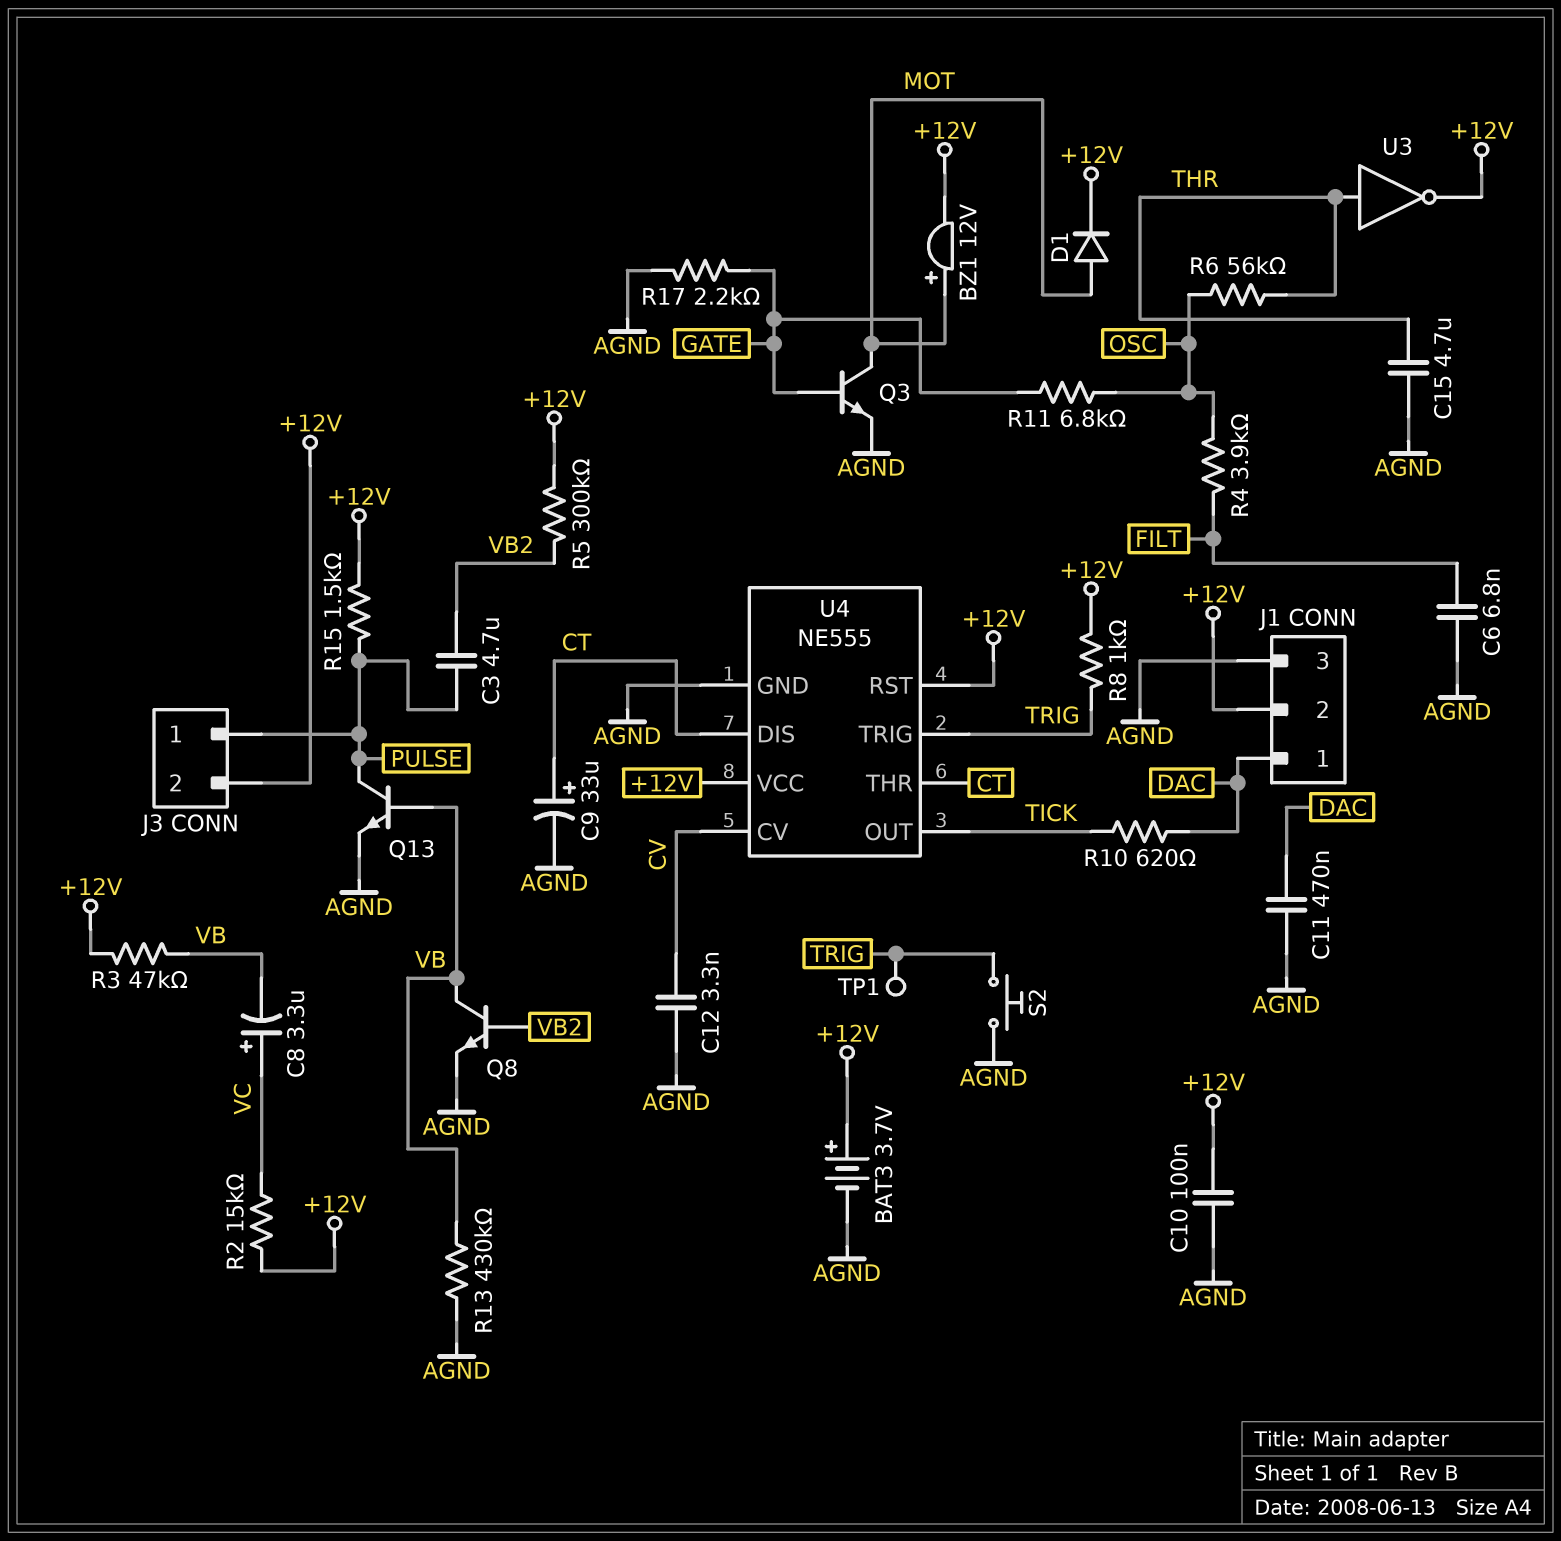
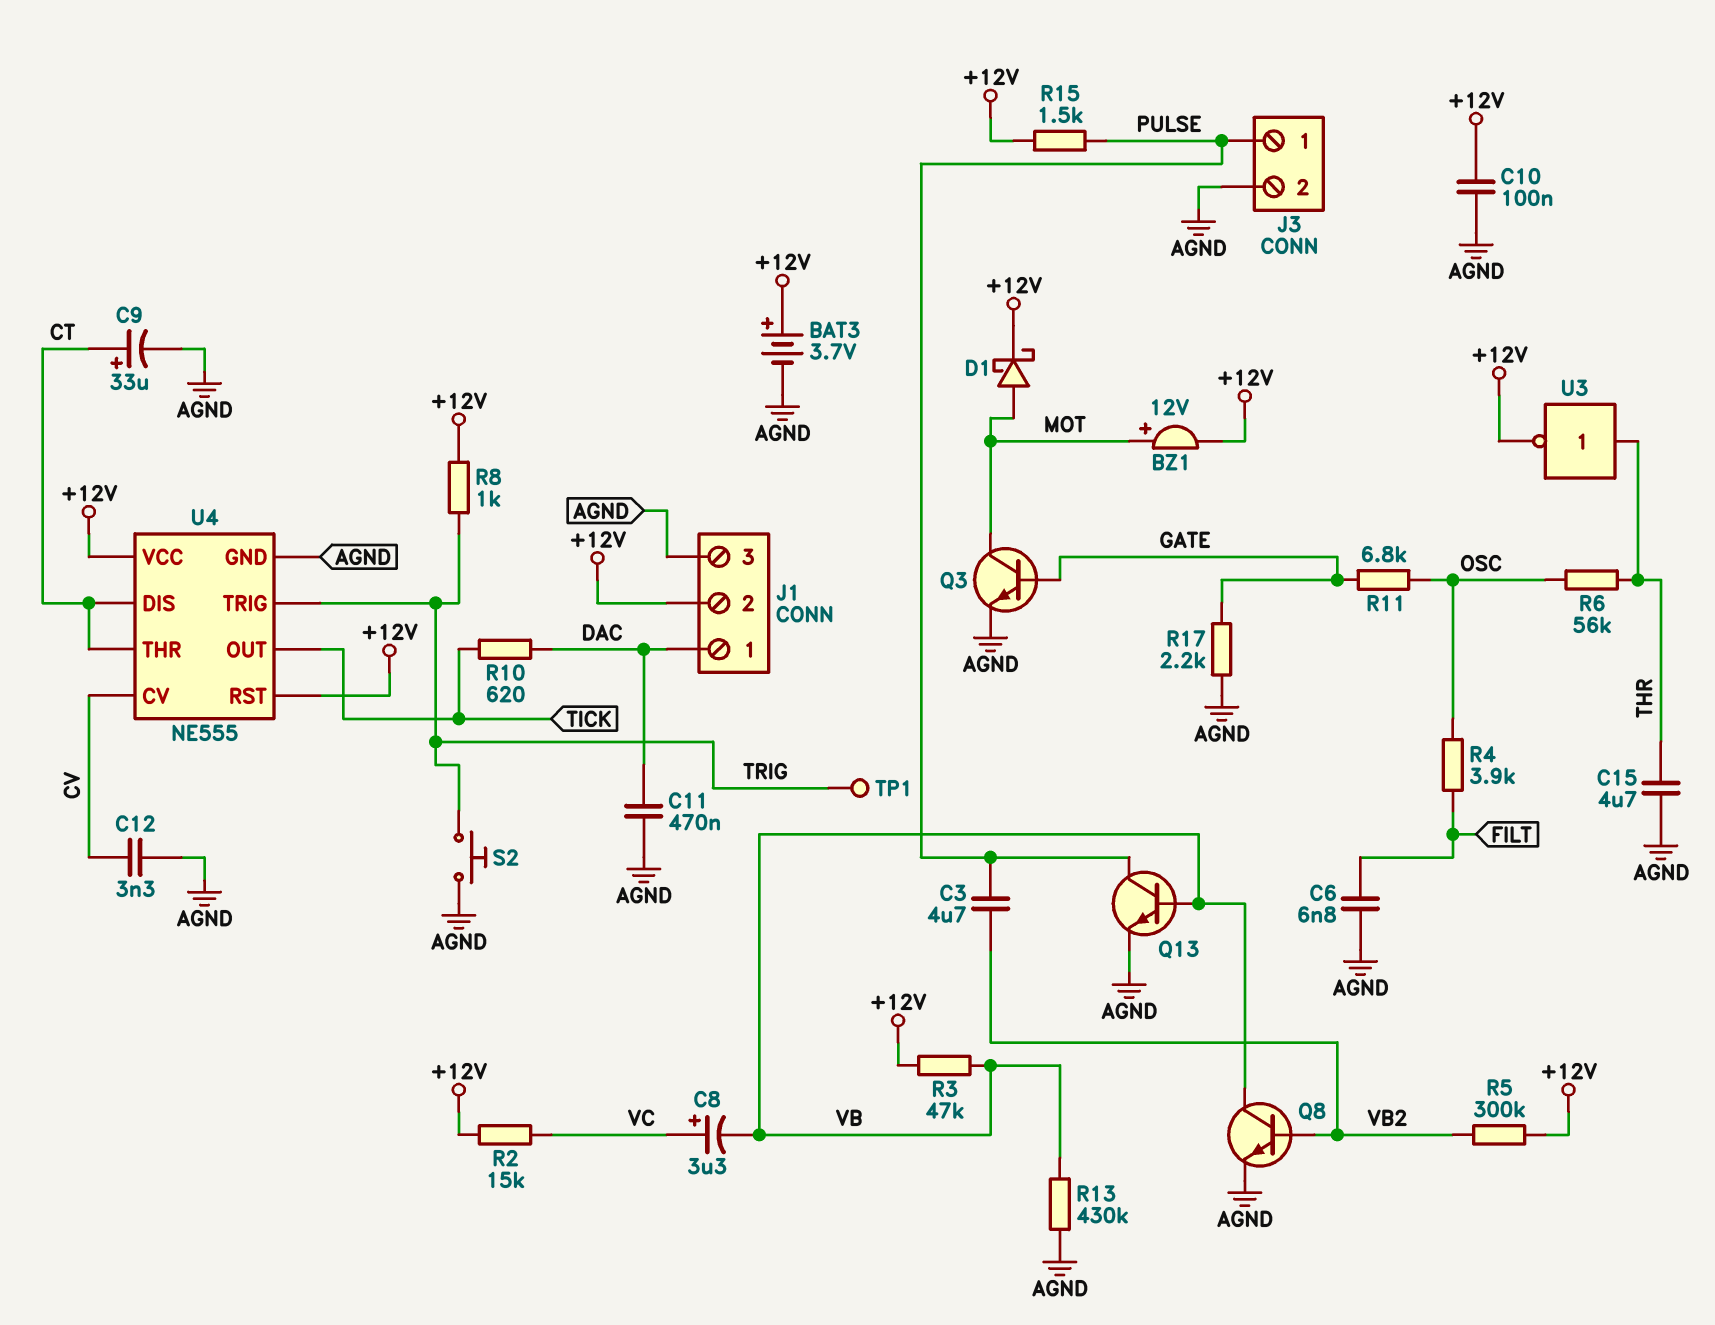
D1: diode (A MOT, K +12V) -> schottky (A MOT, K +12V)
J3 pin 2: +12V -> AGND

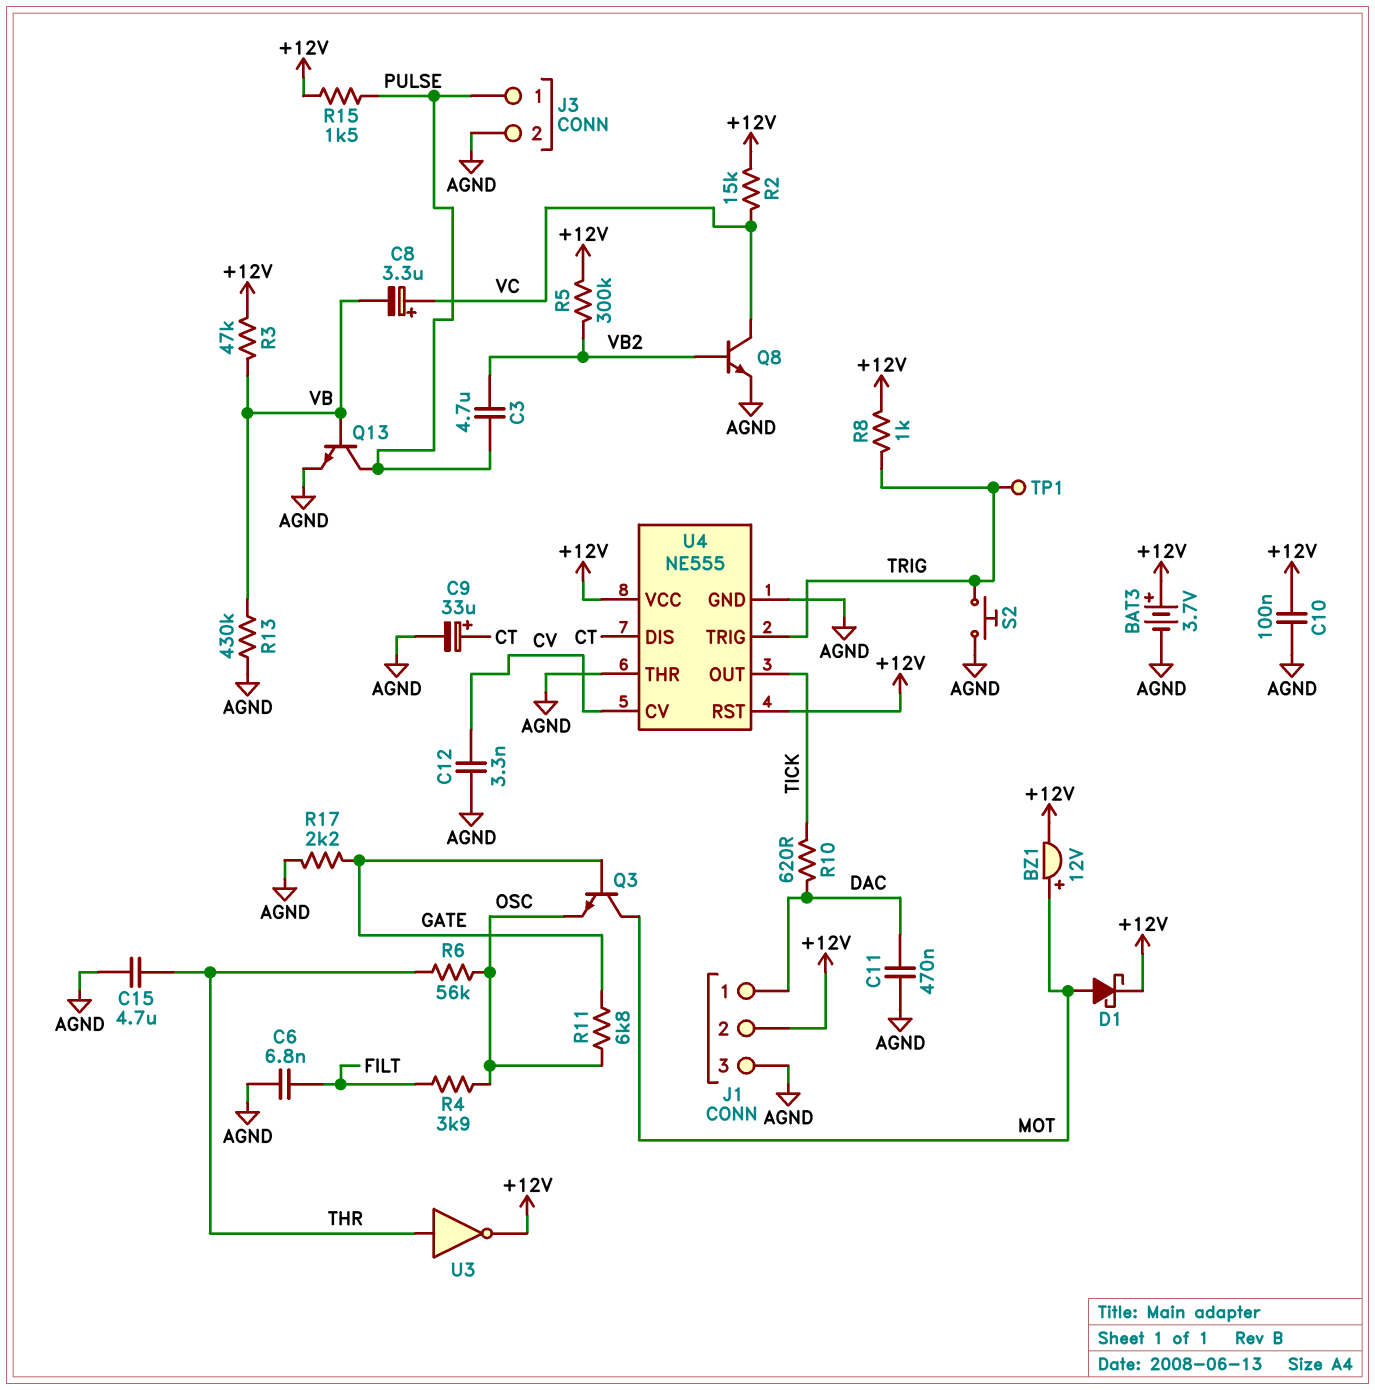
Q3: NPN (B GATE, C MOT, E AGND) -> NPN (B GATE, C MOT, E OSC)
Q8: NPN (B VB2, C VB, E AGND) -> NPN (B VB2, C VC, E AGND)
U4 pin THR: CT -> AGND

